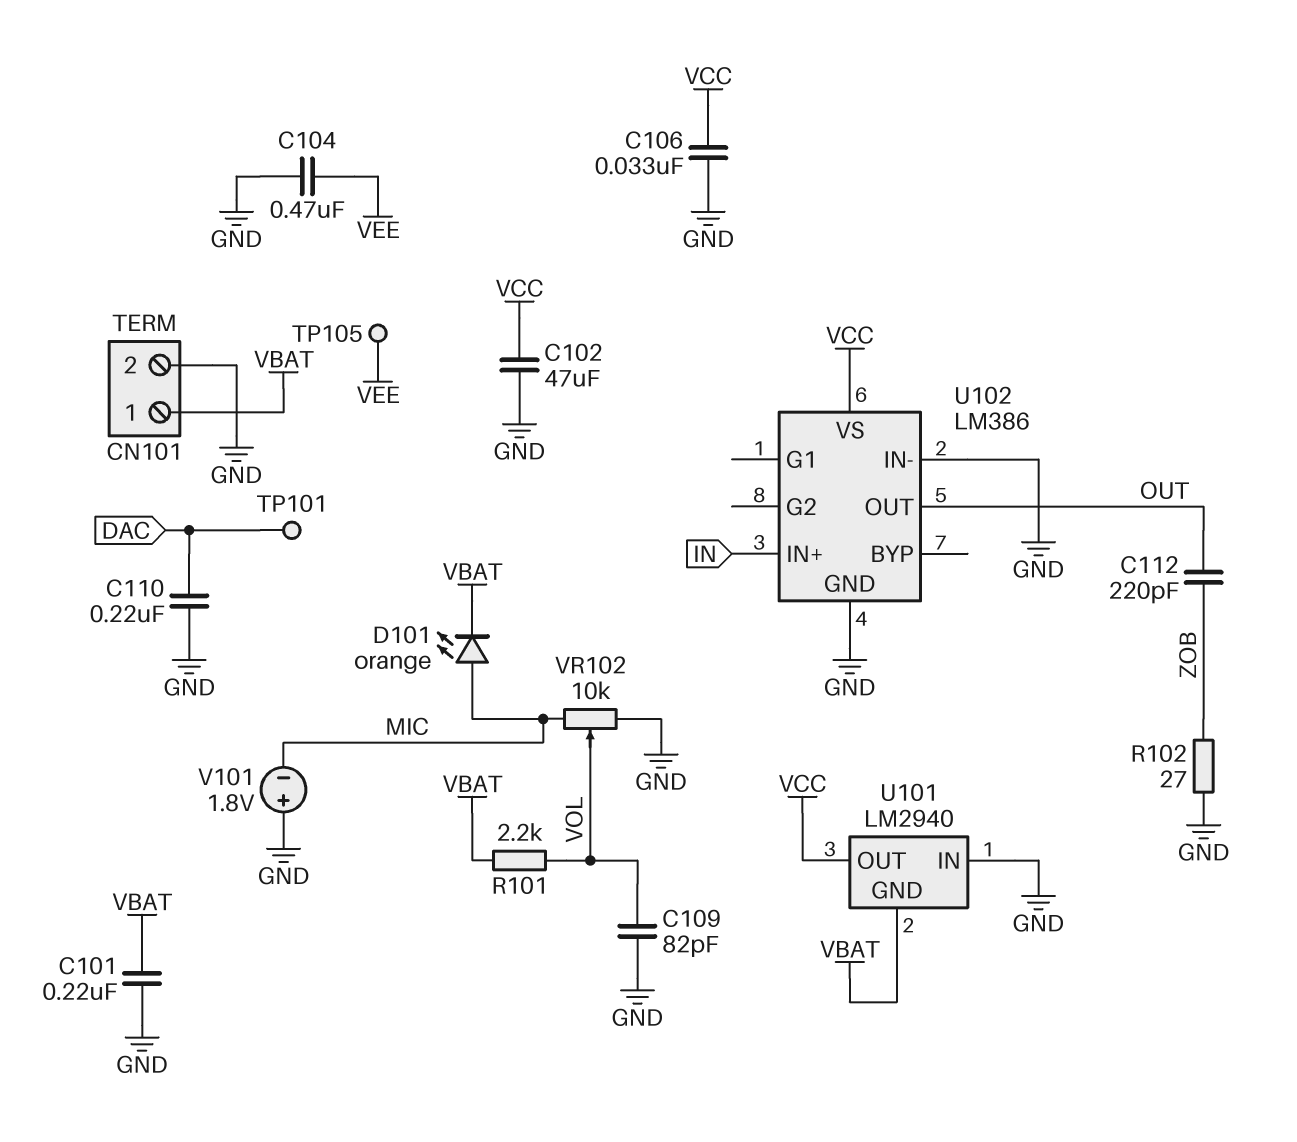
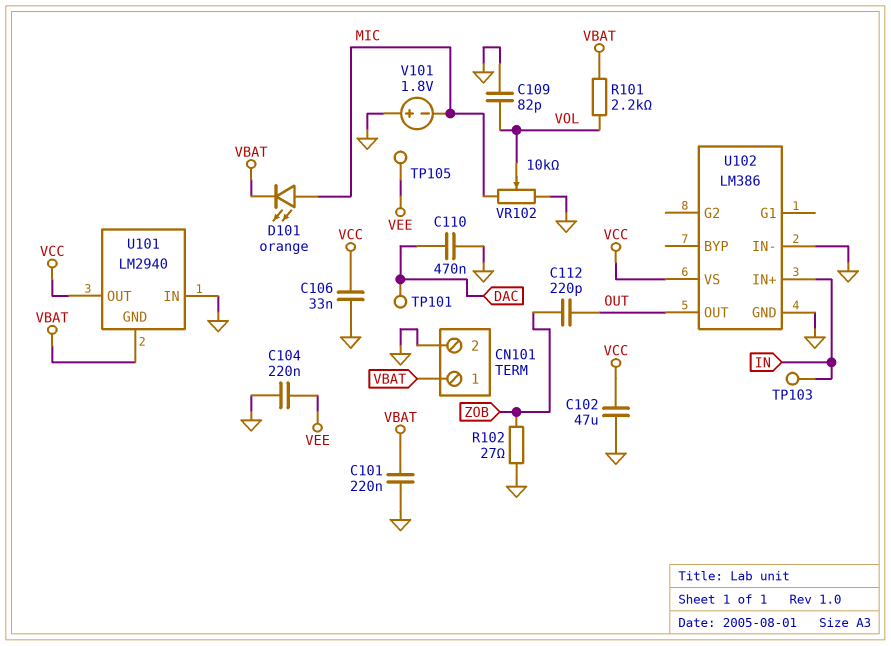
C104: 470nF (GND, VEE) -> 220nF (GND, VEE)
C110: 220nF (DAC, GND) -> 470nF (DAC, GND)
TP103: none -> test point (IN)

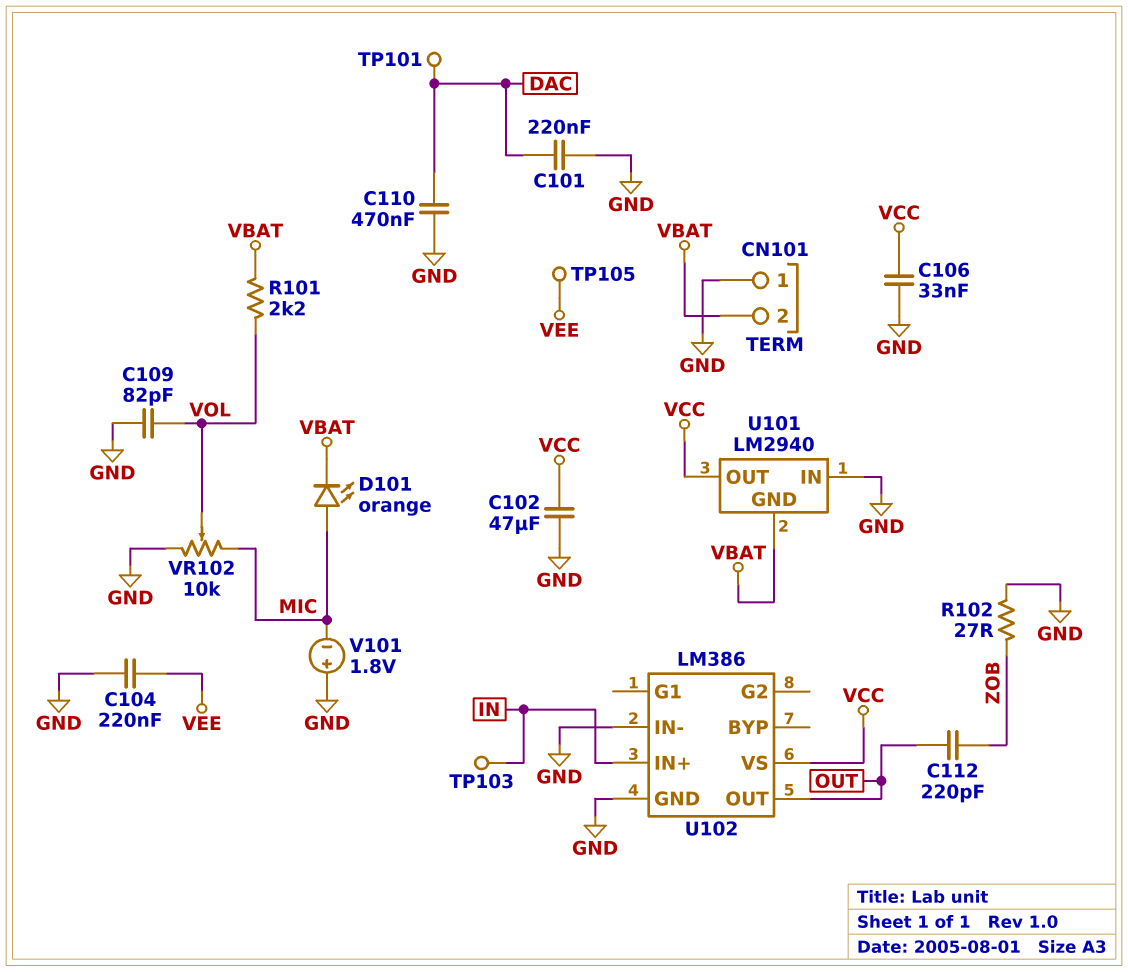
C101: 220nF (GND, VBAT) -> 220nF (DAC, GND)
CN101 pin 1: VBAT -> GND
CN101 pin 2: GND -> VBAT

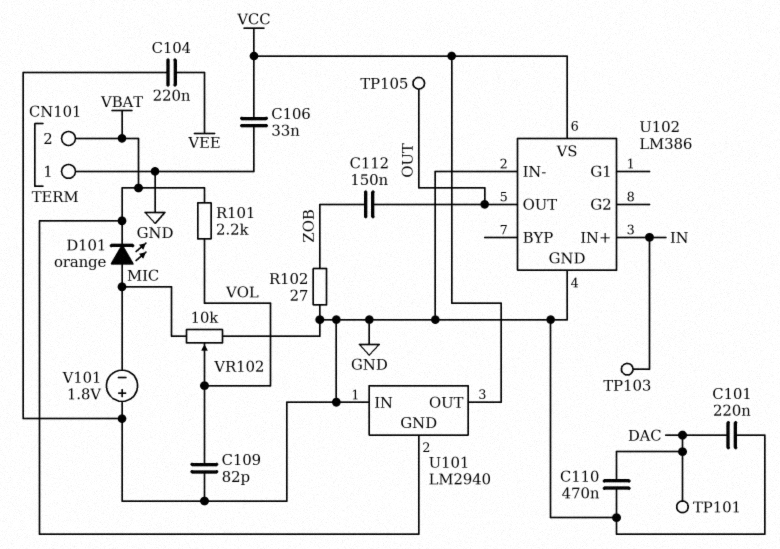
C102: 47uF (GND, VCC) -> none
C112: 220pF (OUT, ZOB) -> 150nF (OUT, ZOB)
TP105: test point (VEE) -> test point (OUT)

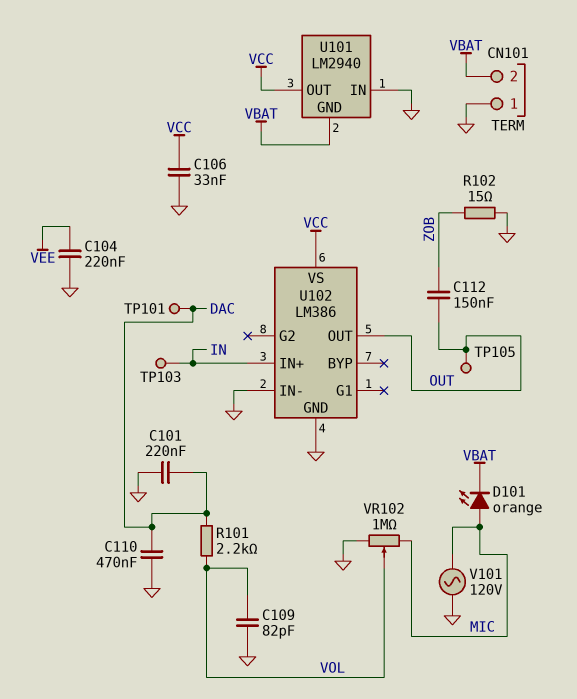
R101: 2.2k (VBAT, VOL) -> 2.2k (DAC, VOL)
R102: 27 (GND, ZOB) -> 15 (GND, ZOB)
V101: 1.8V (plus GND, minus MIC) -> AC 120V (GND, MIC)
VR102: 10k (GND, MIC, wiper VOL) -> 1M (GND, MIC, wiper VOL)

